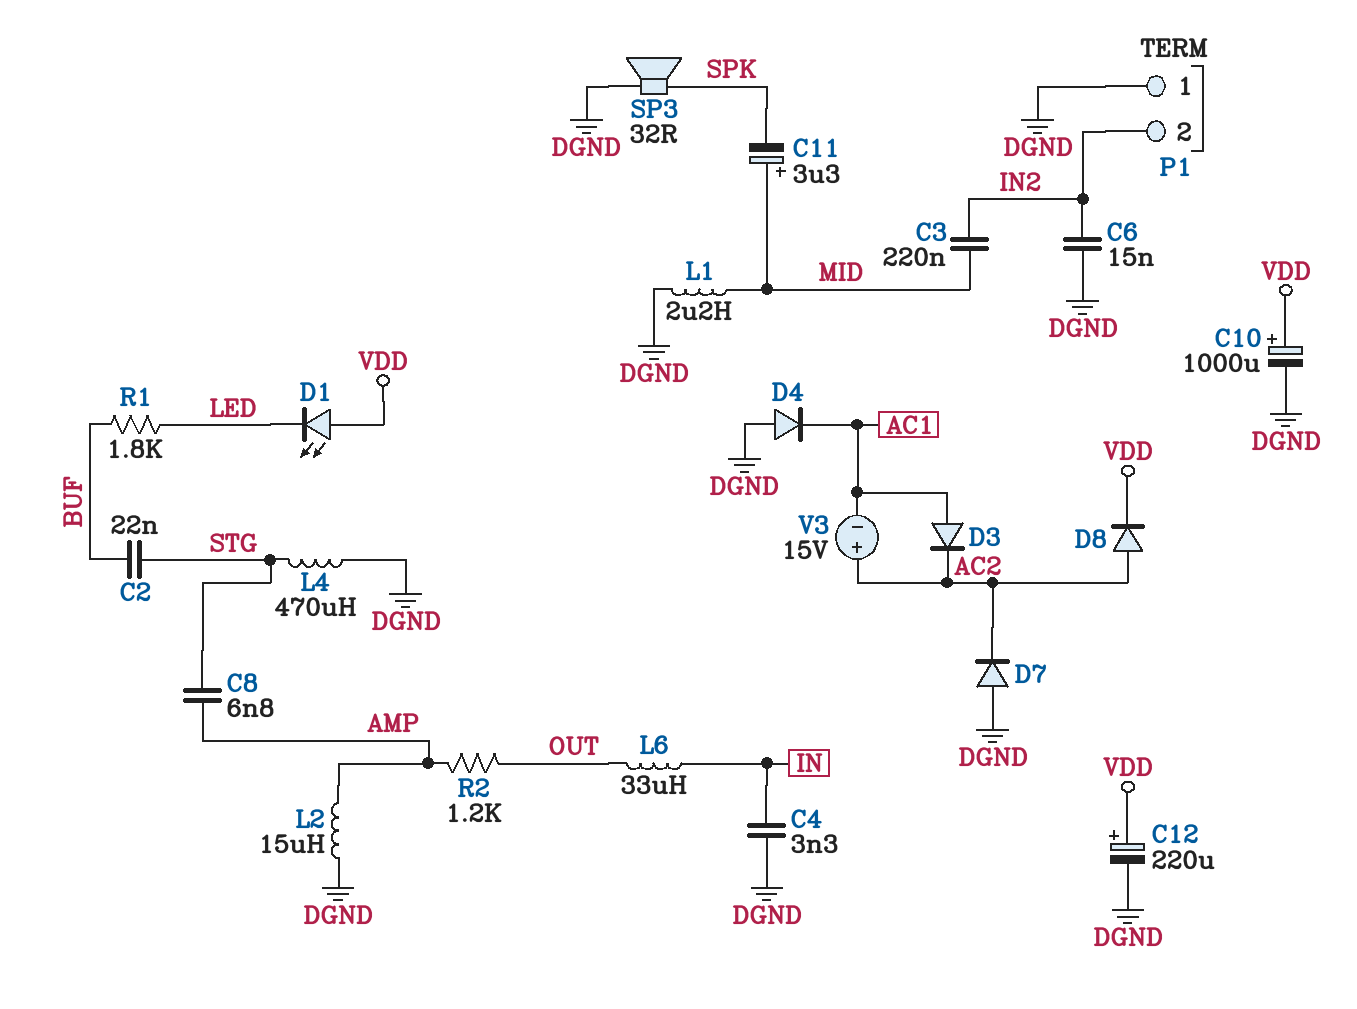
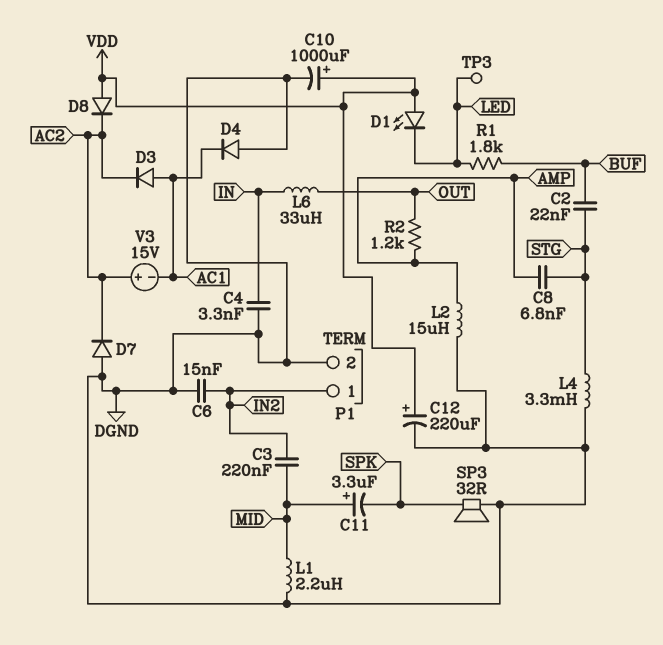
D8: diode (A AC2, K VDD) -> diode (A VDD, K AC2)
L4: 470uH (DGND, STG) -> 3.3mH (DGND, STG)
P1 pin 1: DGND -> IN2
P1 pin 2: IN2 -> DGND
TP3: none -> test point (LED)

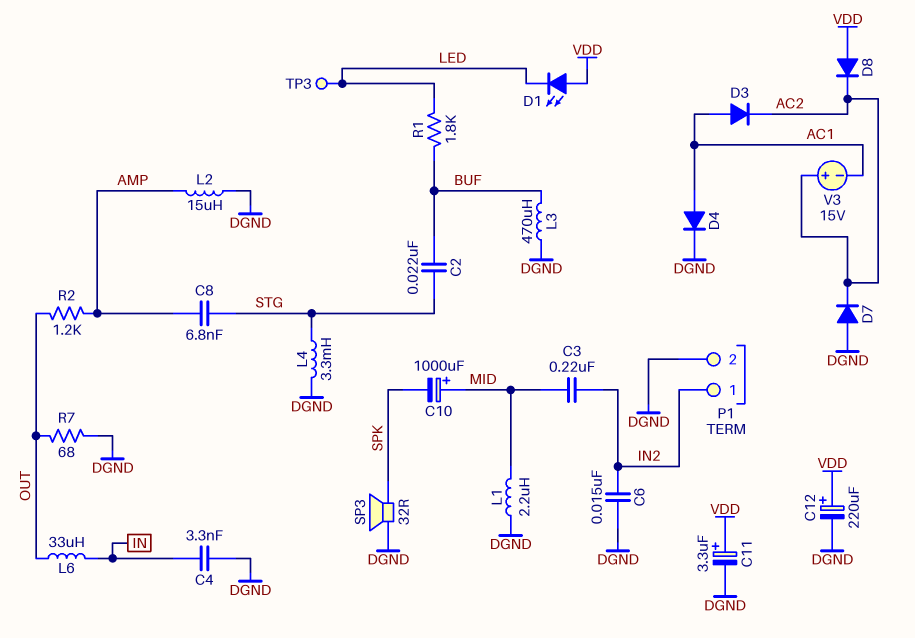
C10: 1000uF (plus VDD, minus DGND) -> 1000uF (plus MID, minus SPK)
C11: 3.3uF (plus MID, minus SPK) -> 3.3uF (plus VDD, minus DGND)
D4: diode (A DGND, K AC1) -> diode (A AC1, K DGND)
L3: none -> 470uH (BUF, DGND)
R7: none -> 68 (DGND, OUT)

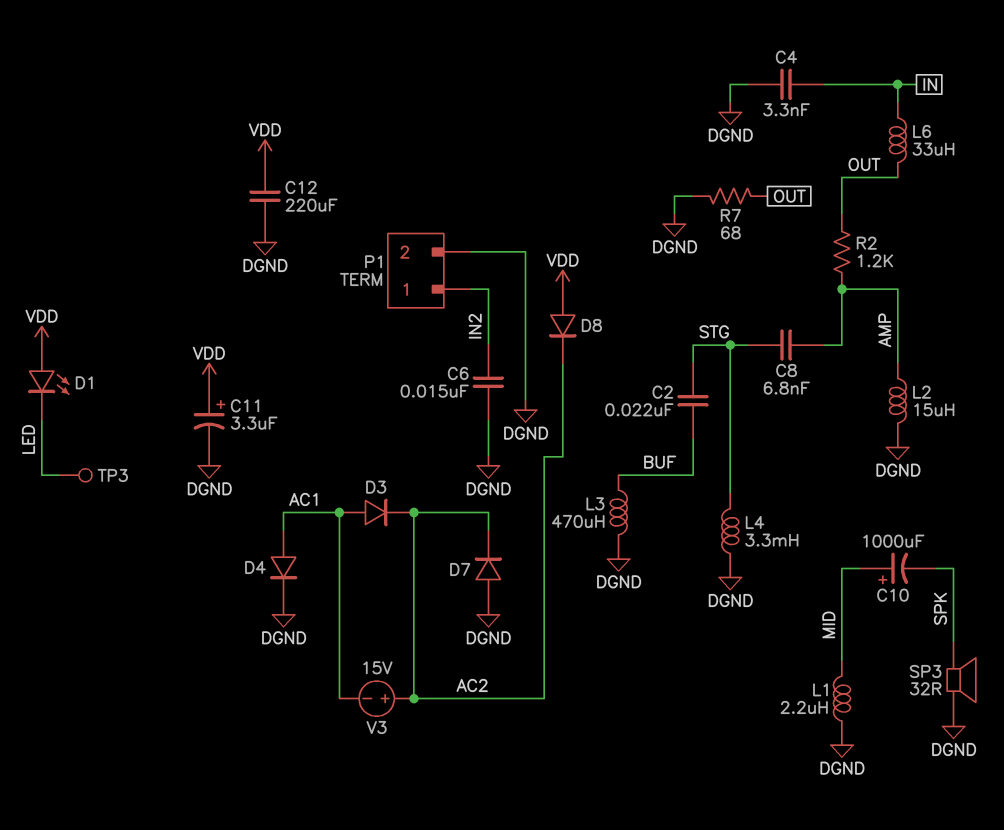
C3: 220nF (IN2, MID) -> none
C12: 220uF (plus VDD, minus DGND) -> 220uF (DGND, VDD)
R1: 1.8k (BUF, LED) -> none

